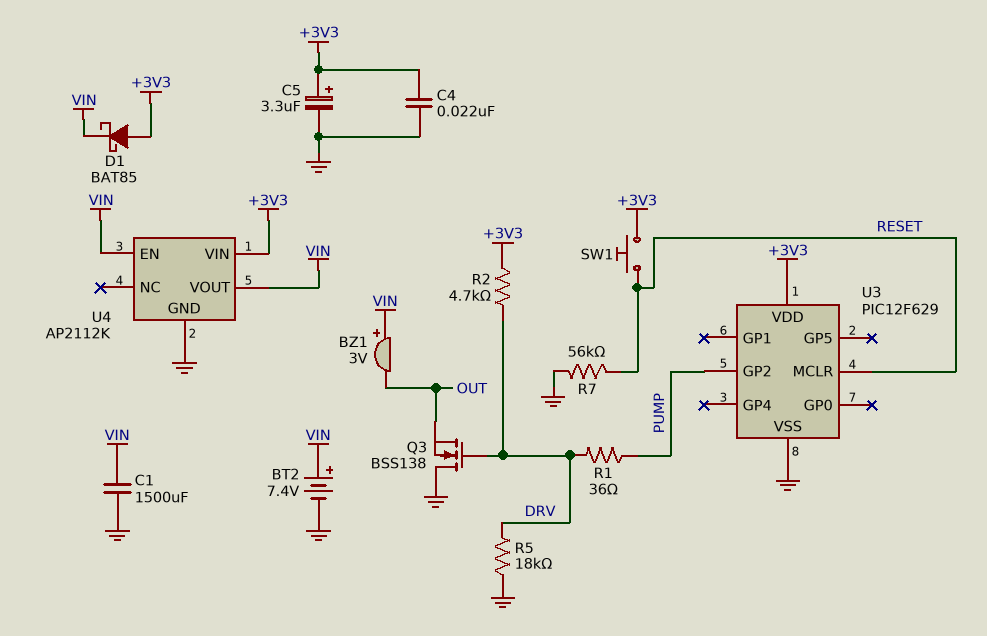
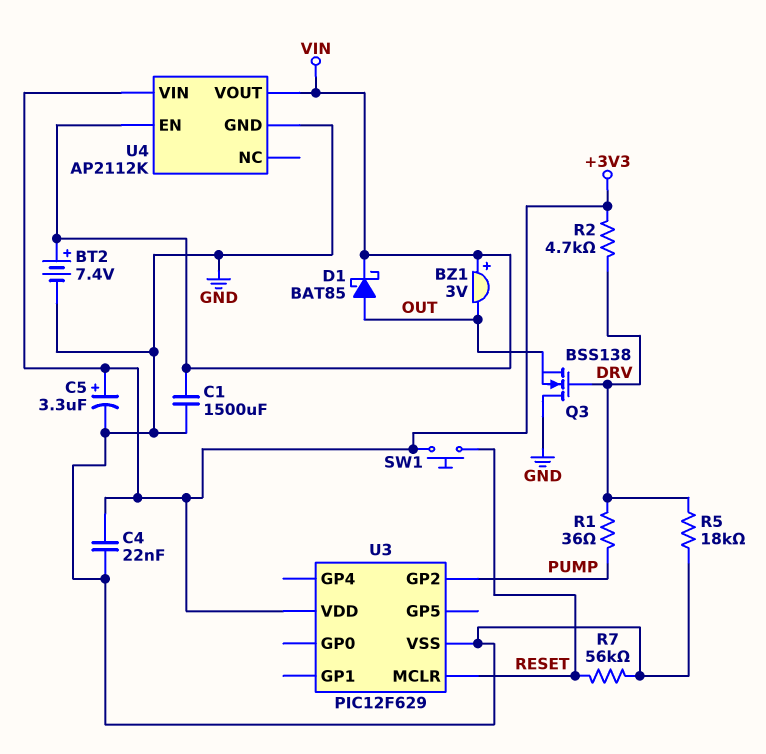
D1: schottky BAT85 (A +3V3, K VIN) -> schottky BAT85 (A OUT, K VIN)

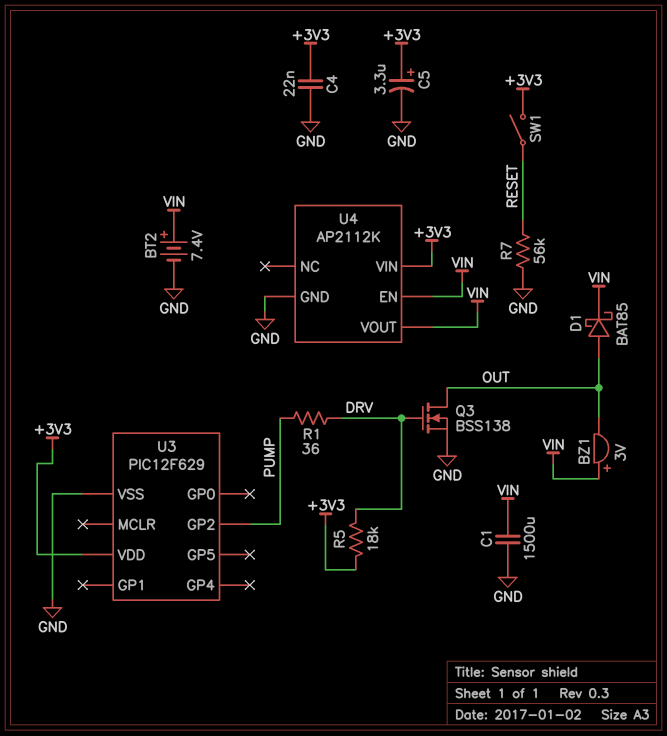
Q3: NMOS BSS138 (G DRV, D GND, S OUT) -> NMOS BSS138 (G DRV, D OUT, S GND)
R2: 4.7k (+3V3, DRV) -> none
R5: 18k (DRV, GND) -> 18k (+3V3, DRV)
SW1: button (+3V3, RESET) -> switch (+3V3, RESET)
U3 pin MCLR: RESET -> none

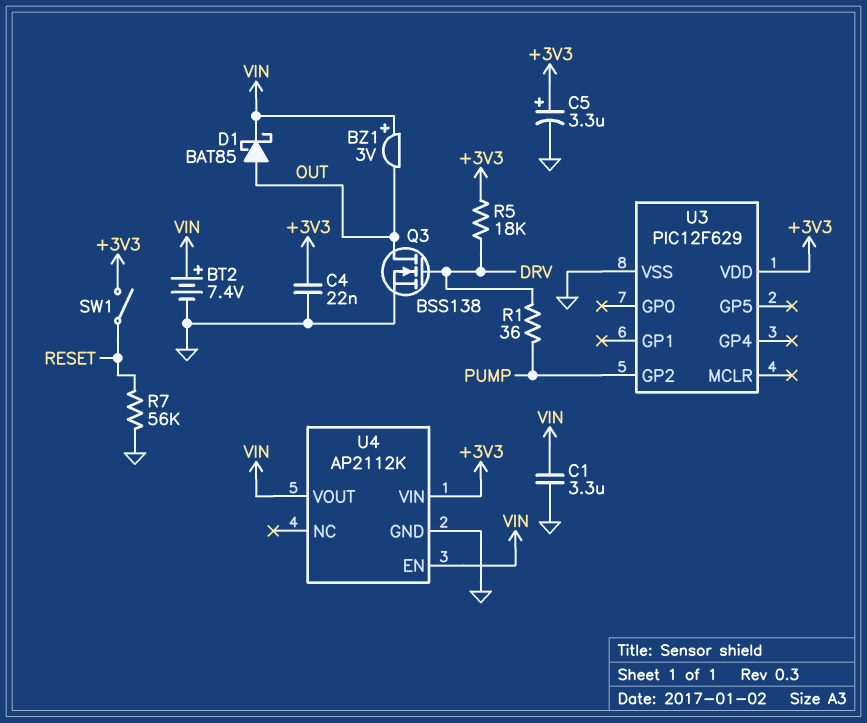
C1: 1500uF (GND, VIN) -> 3.3uF (GND, VIN)

